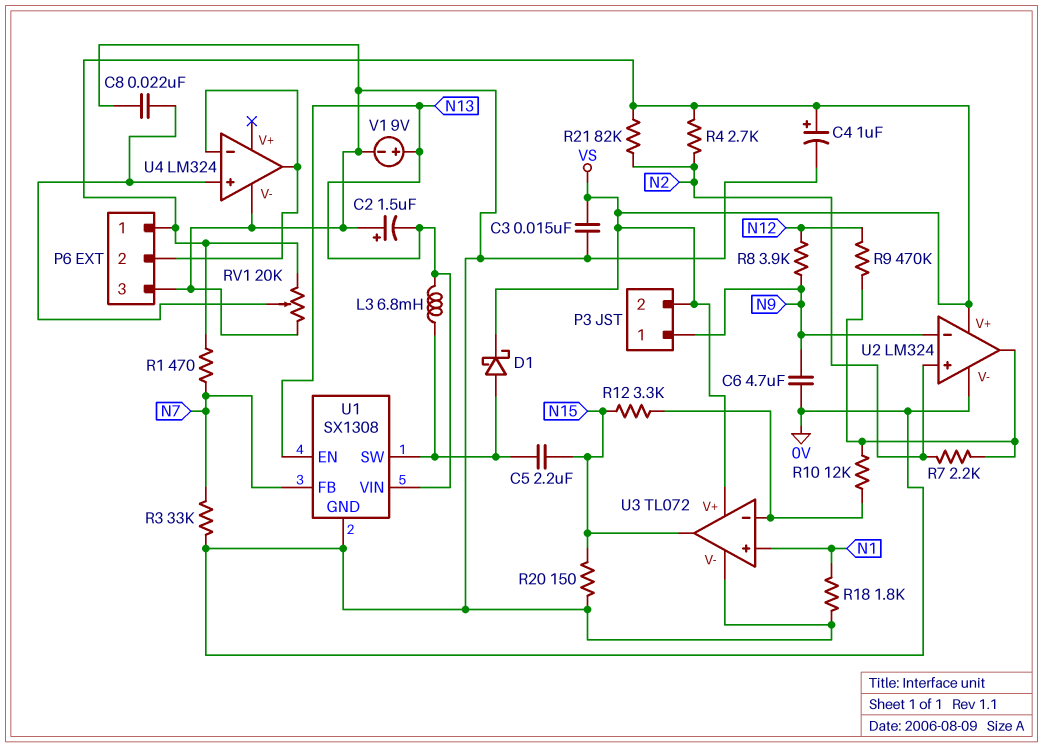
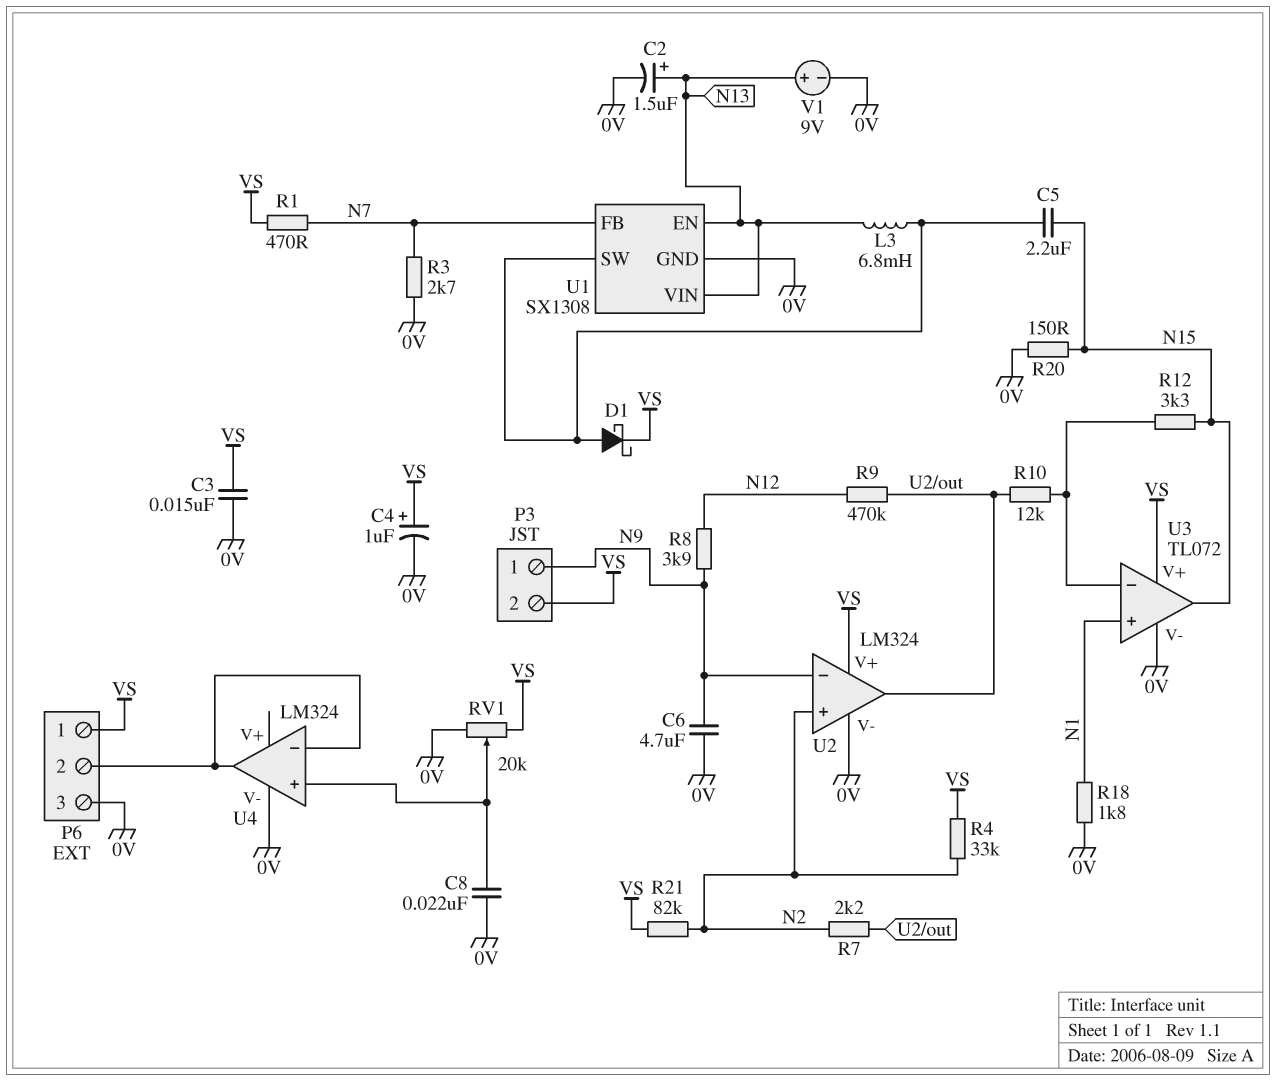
C2: 1.5uF (plus 0V, minus N13) -> 1.5uF (plus N13, minus 0V)
R3: 33k (0V, N7) -> 2.7k (0V, N7)
R4: 2.7k (N2, VS) -> 33k (N2, VS)

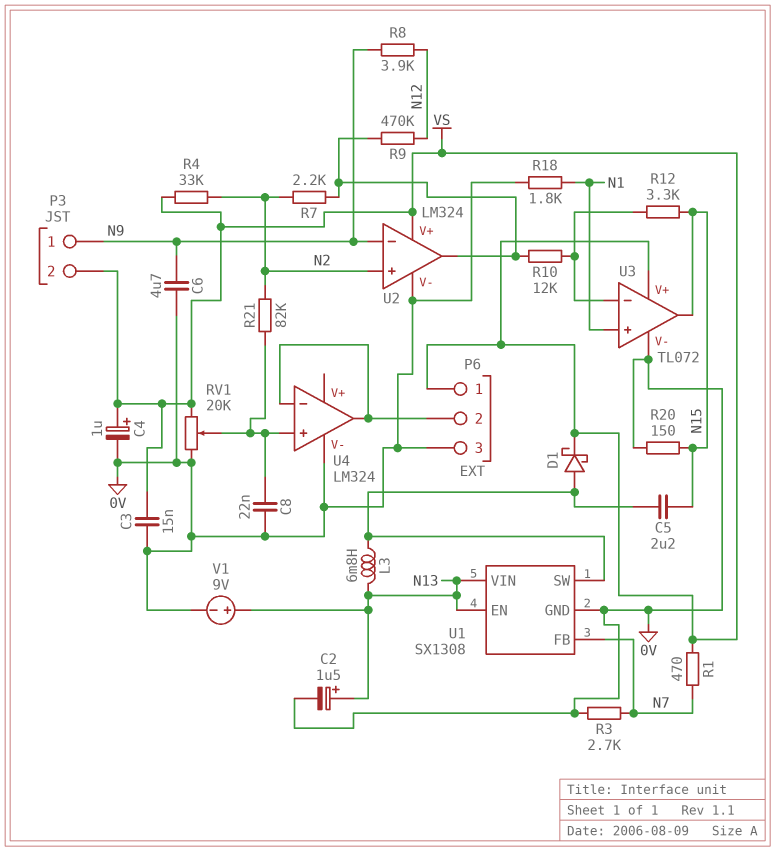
R21: 82k (N2, VS) -> 82k (N2, U4/in+)

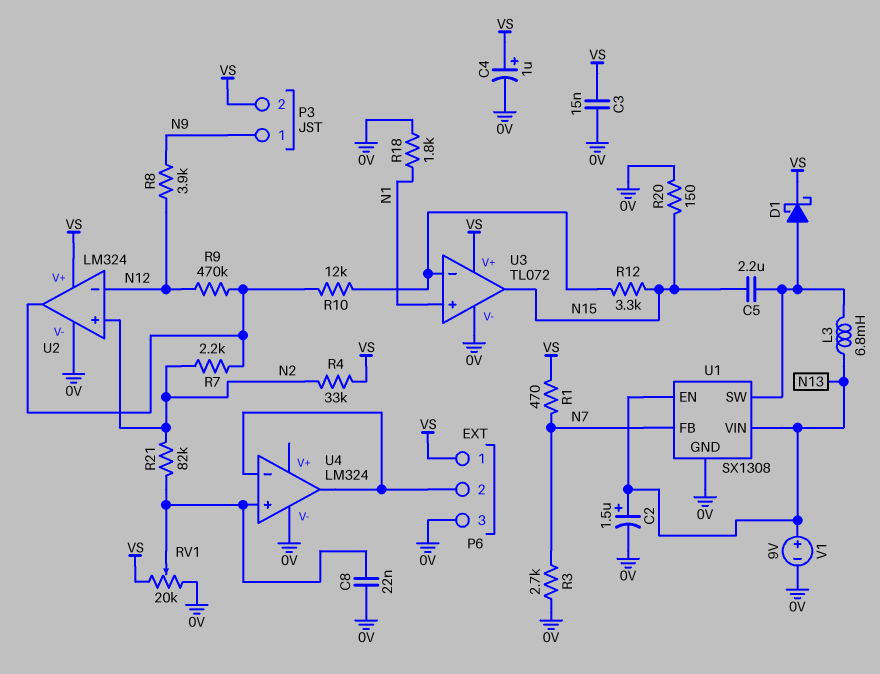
C6: 4.7uF (0V, N9) -> none
U2 pin in-: N9 -> N12

